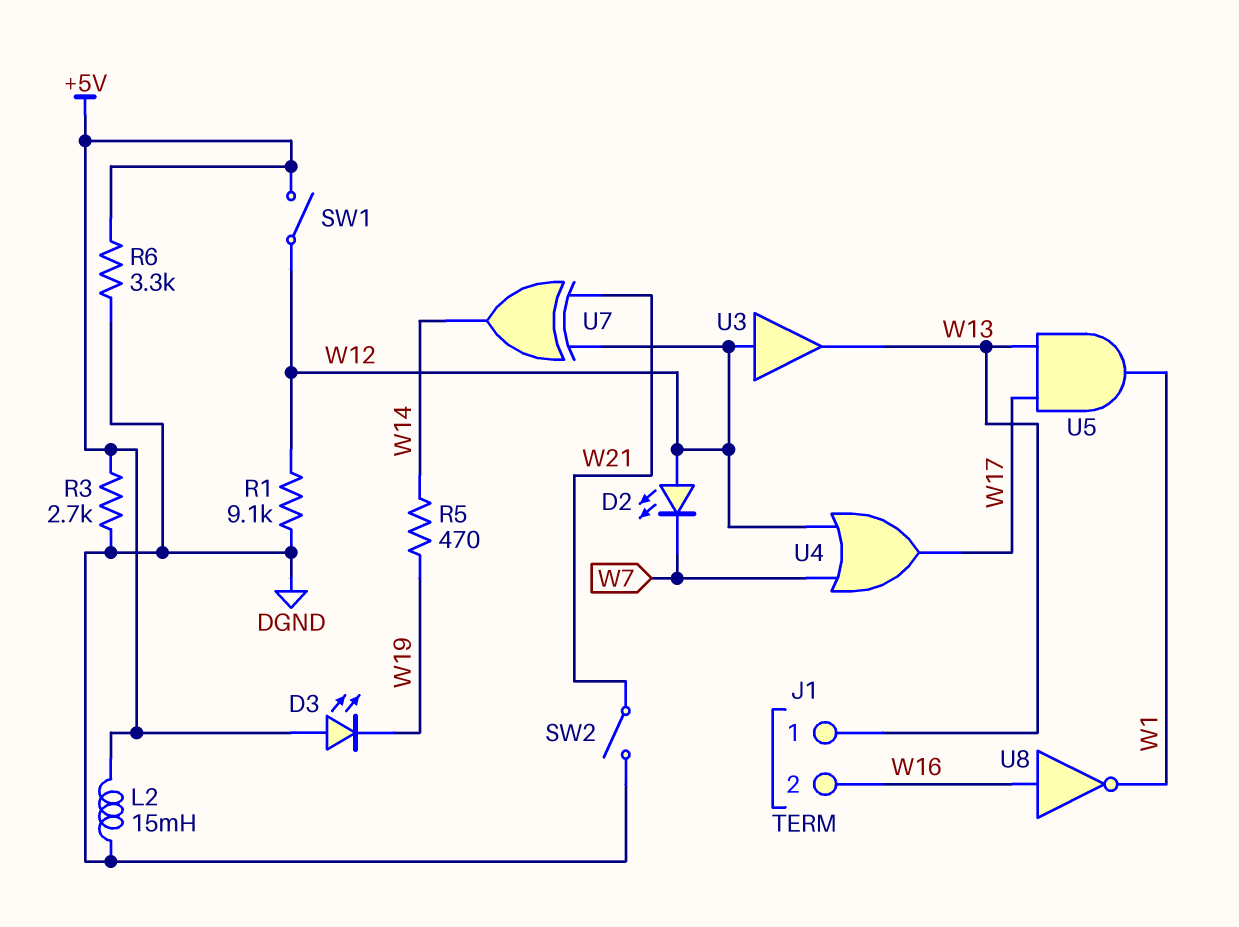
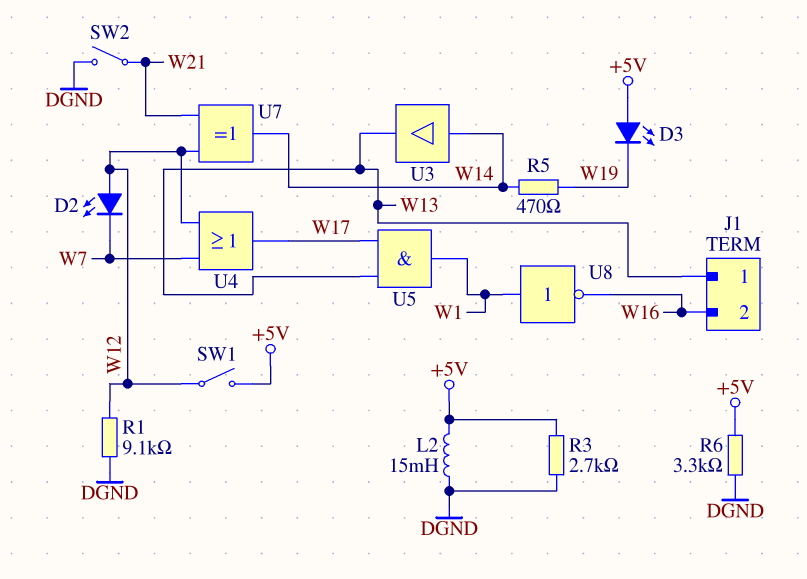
U3: buffer (in W12, out W13) -> buffer (in W14, out W13)
U8: NOT (in W16, out W1) -> NOT (in W1, out W16)

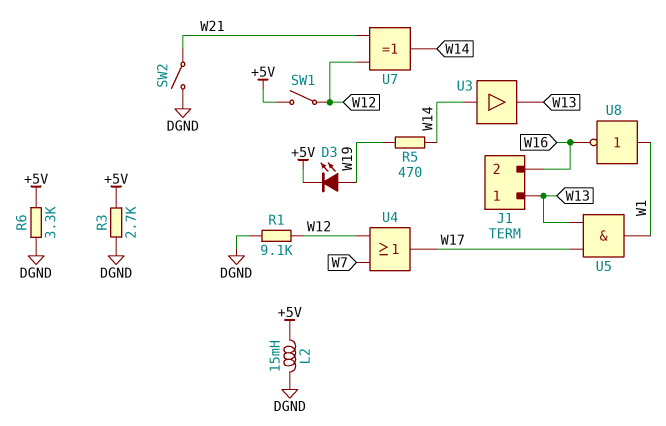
D2: LED (A W12, K W7) -> none
D3: LED (A +5V, K W19) -> LED (A W19, K +5V)

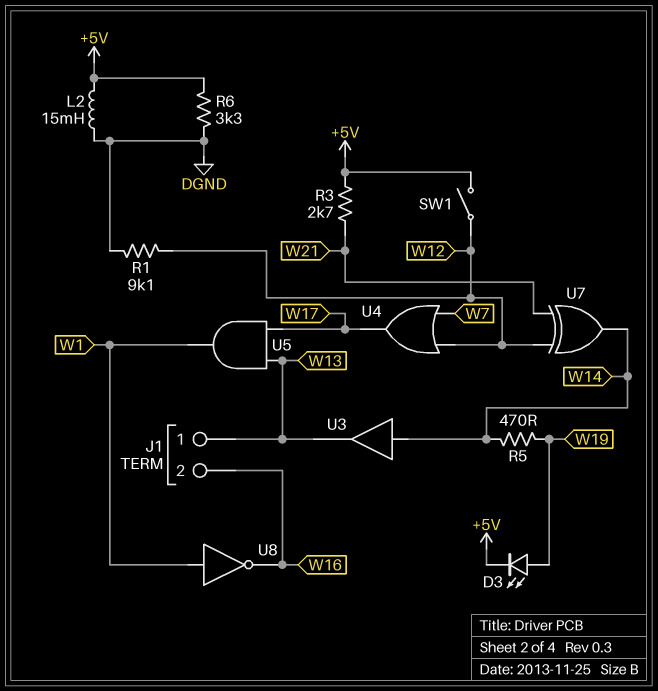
R3: 2.7k (+5V, DGND) -> 2.7k (+5V, W21)
SW2: switch (DGND, W21) -> none

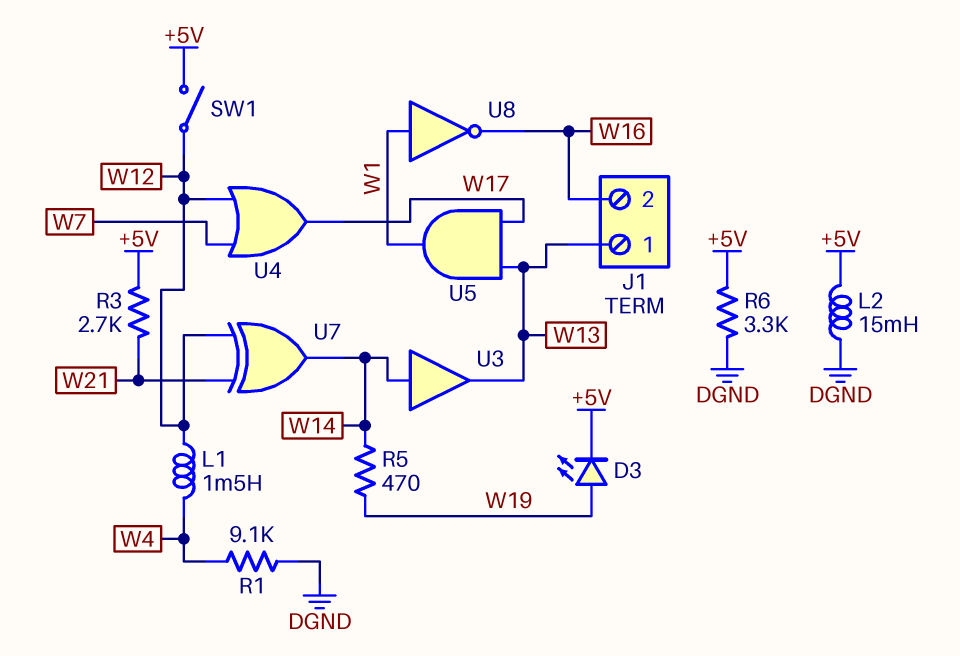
L1: none -> 1.5mH (W4, W12)
R1: 9.1k (DGND, W12) -> 9.1k (DGND, W4)

